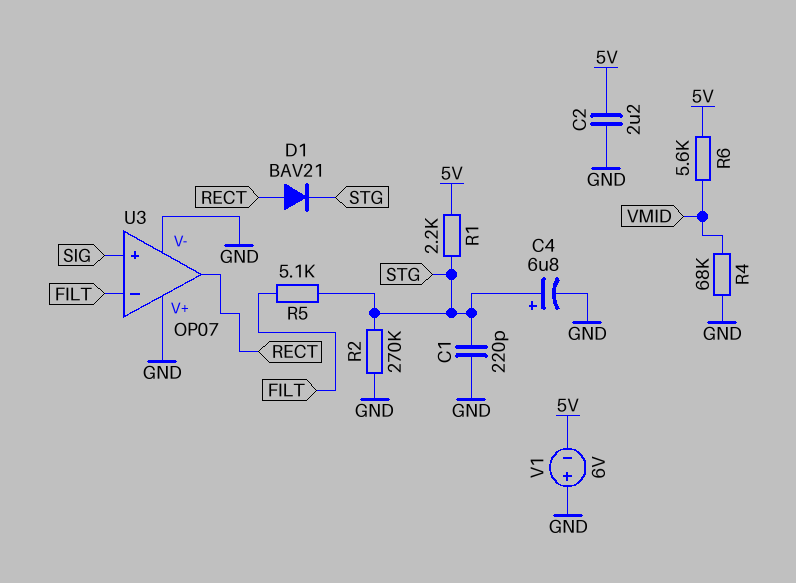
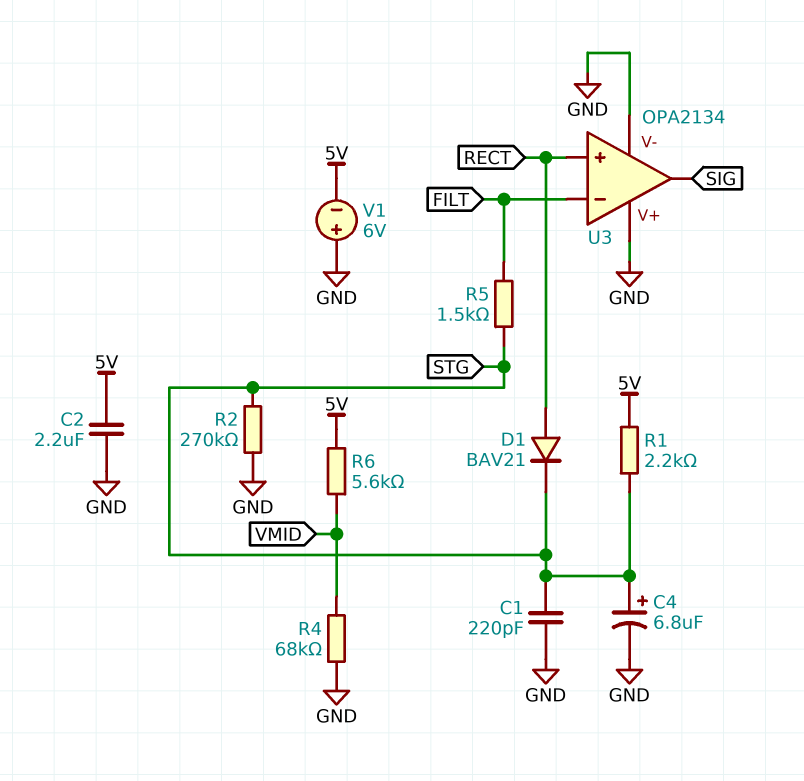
R5: 5.1k (FILT, STG) -> 1.5k (FILT, STG)
U3: OP07 -> OPA2134
U3 pin in+: SIG -> RECT
U3 pin out: RECT -> SIG

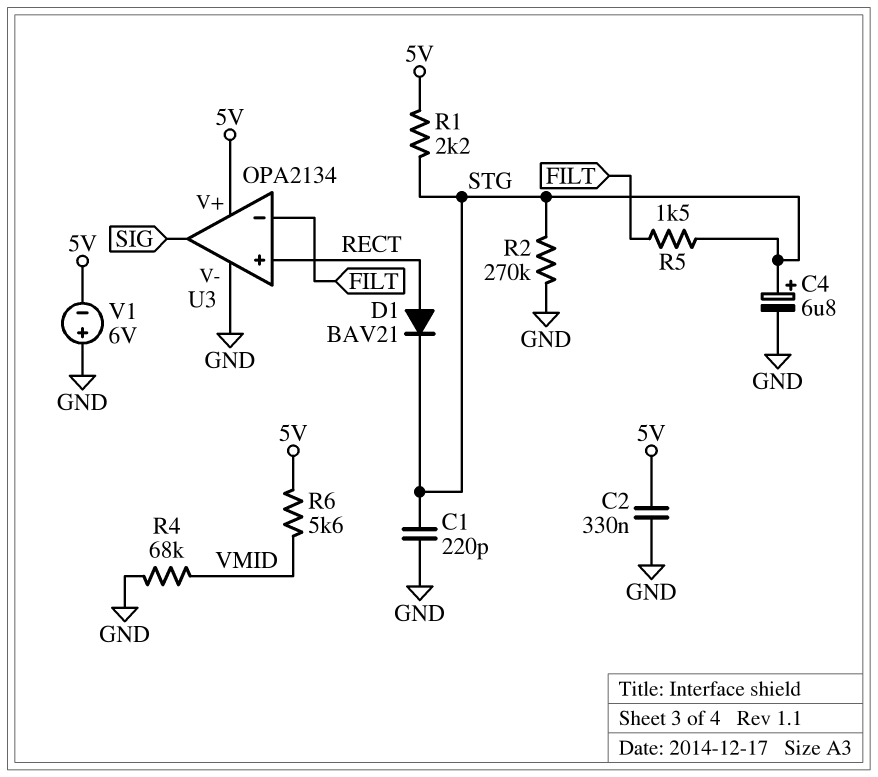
C2: 2.2uF (5V, GND) -> 330nF (5V, GND)
U3 pin V+: GND -> 5V

